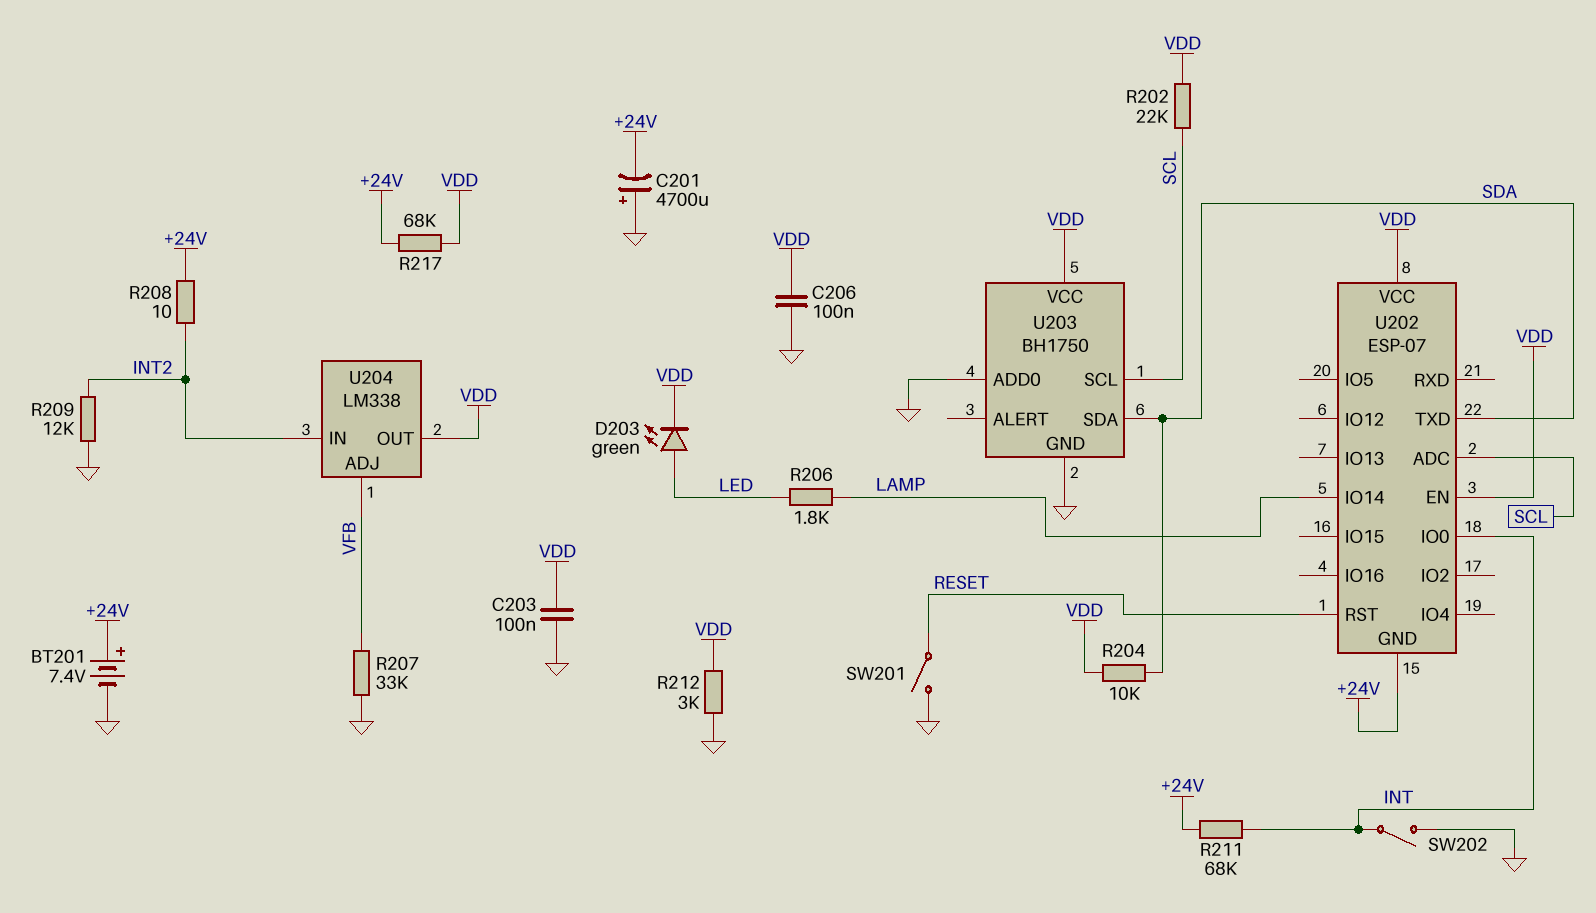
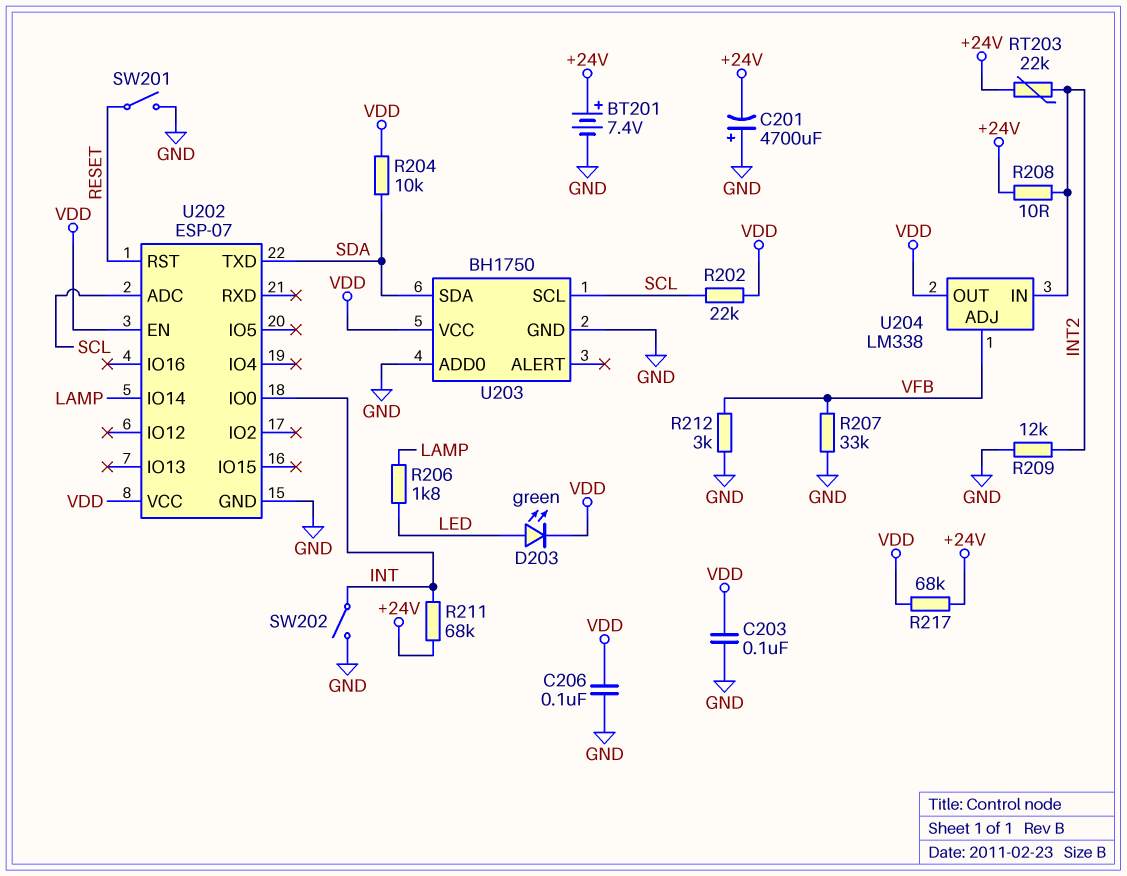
R212: 3k (GND, VDD) -> 3k (GND, VFB)
RT203: none -> 22k (+24V, INT2)
U202 pin GND: +24V -> GND

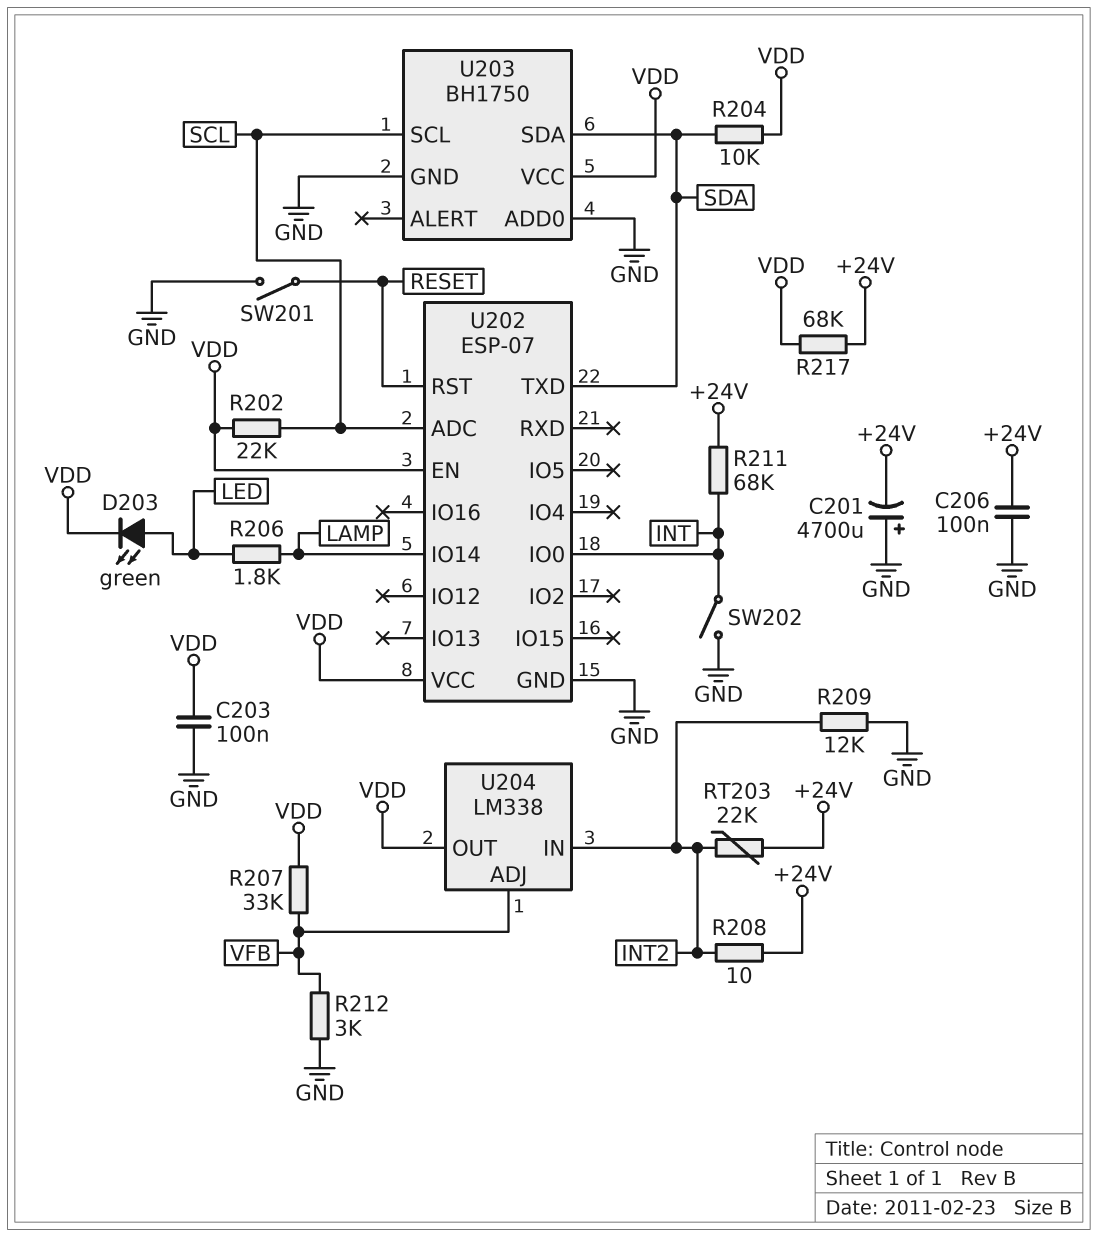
BT201: 7.4V (plus +24V, minus GND) -> none
C206: 100nF (GND, VDD) -> 100nF (+24V, GND)
R207: 33k (GND, VFB) -> 33k (VDD, VFB)

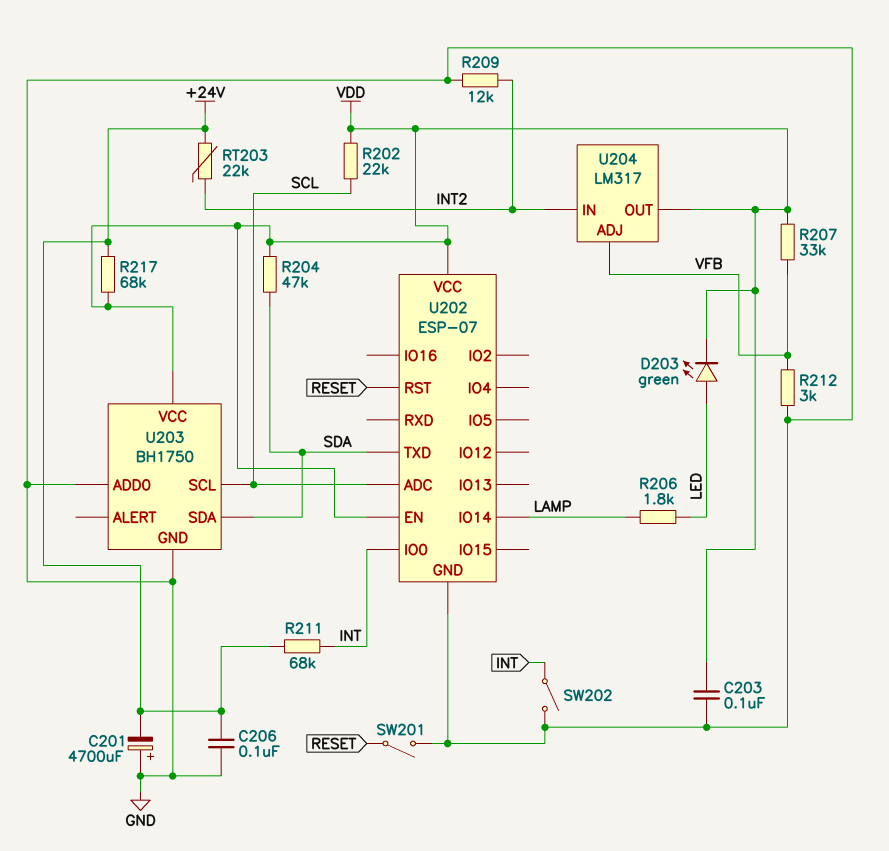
R204: 10k (SDA, VDD) -> 47k (SDA, VDD)
R208: 10 (+24V, INT2) -> none
U204: LM338 -> LM317

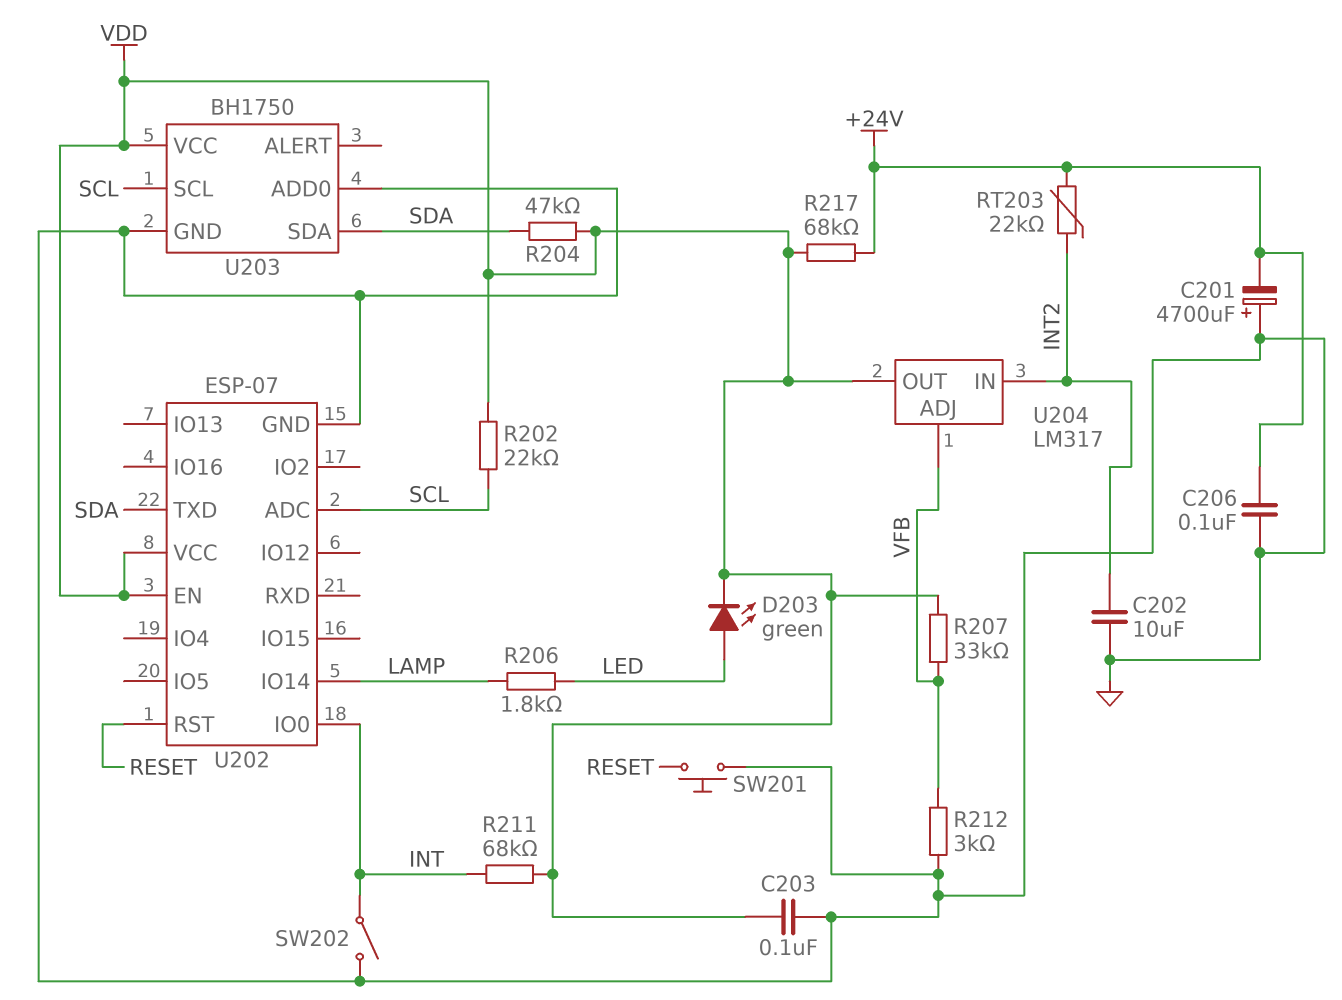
C202: none -> 10uF (GND, INT2)
R209: 12k (GND, INT2) -> none
R211: 68k (+24V, INT) -> 68k (INT, VDD)
SW201: switch (GND, RESET) -> button (GND, RESET)

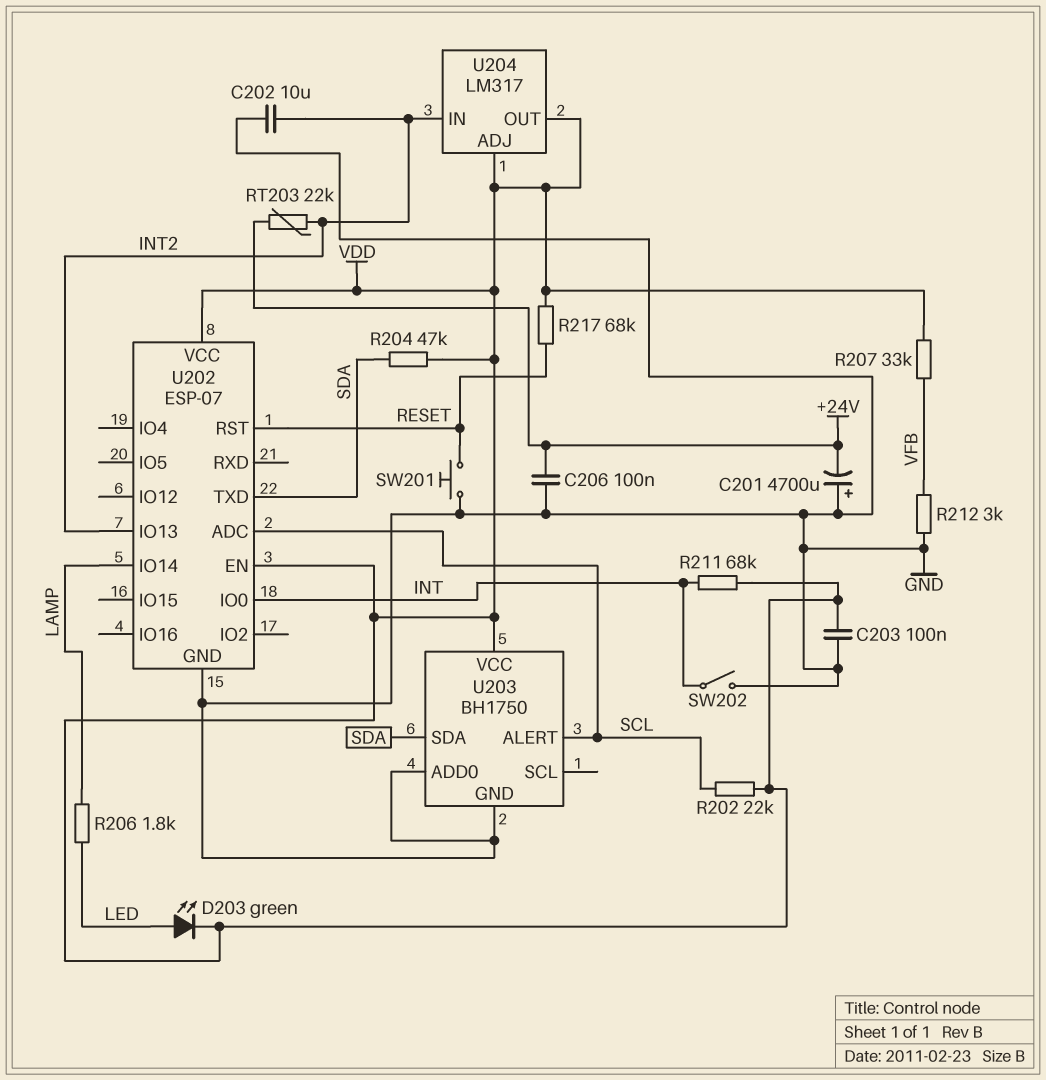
R217: 68k (+24V, VDD) -> 68k (RESET, VDD)
U202 pin IO13: none -> INT2
U203 pin ALERT: none -> SCL
U203 pin SCL: SCL -> none
U204 pin ADJ: VFB -> VDD

